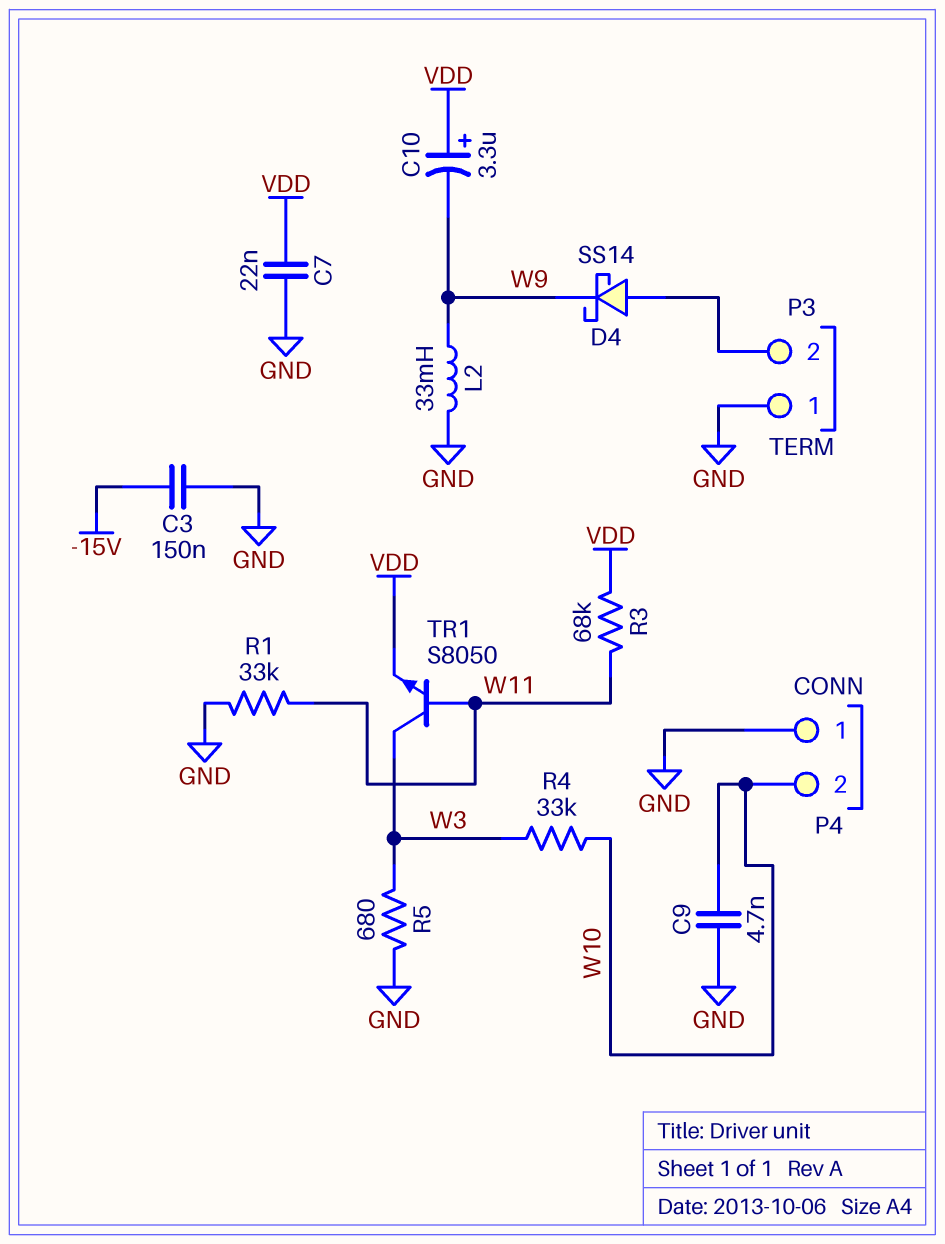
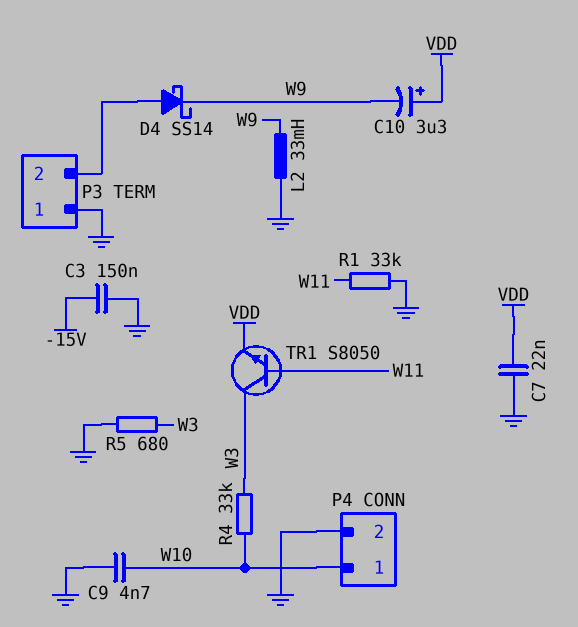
P4 pin 1: GND -> W10
P4 pin 2: W10 -> GND
R3: 68k (VDD, W11) -> none

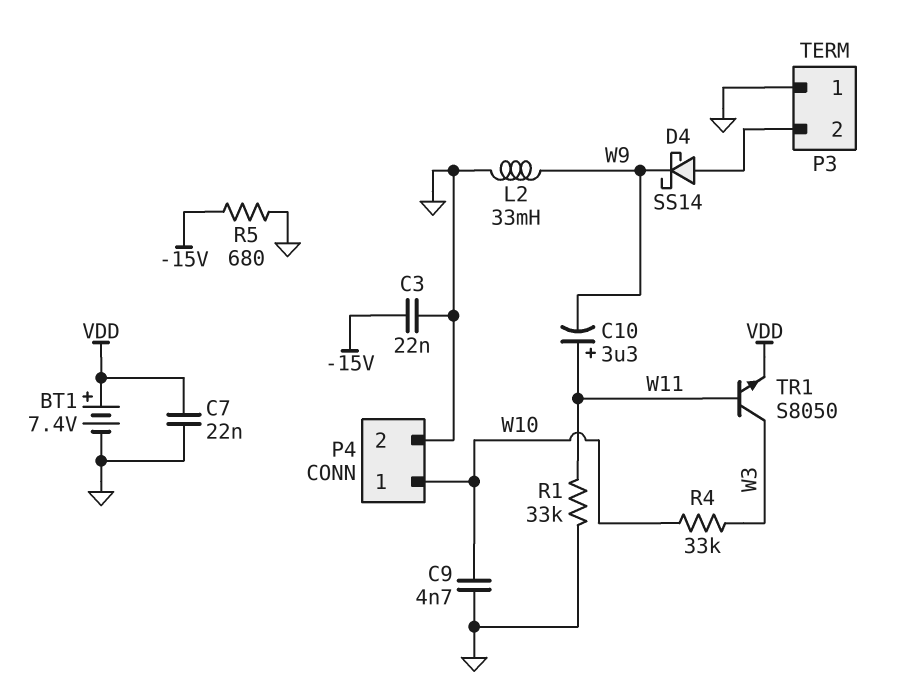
BT1: none -> 7.4V (plus VDD, minus GND)
C3: 150nF (-15V, GND) -> 22nF (-15V, GND)
C10: 3.3uF (plus VDD, minus W9) -> 3.3uF (plus W11, minus W9)
R5: 680 (GND, W3) -> 680 (-15V, GND)

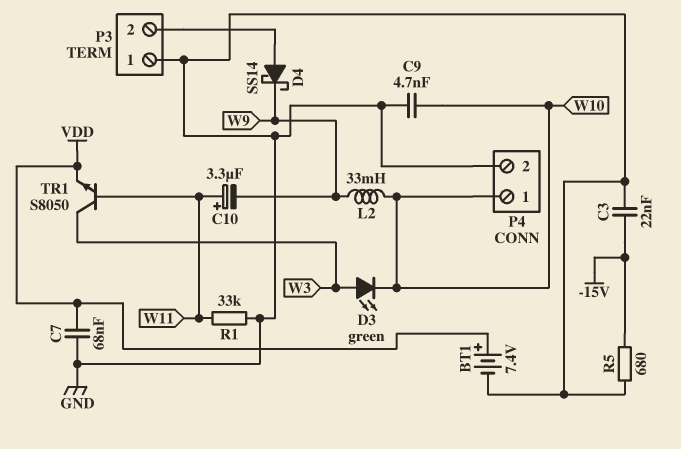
C7: 22nF (GND, VDD) -> 68nF (GND, VDD)
D3: none -> LED green (A W3, K W10)
L2: 33mH (GND, W9) -> 33mH (W9, W10)
R4: 33k (W3, W10) -> none

